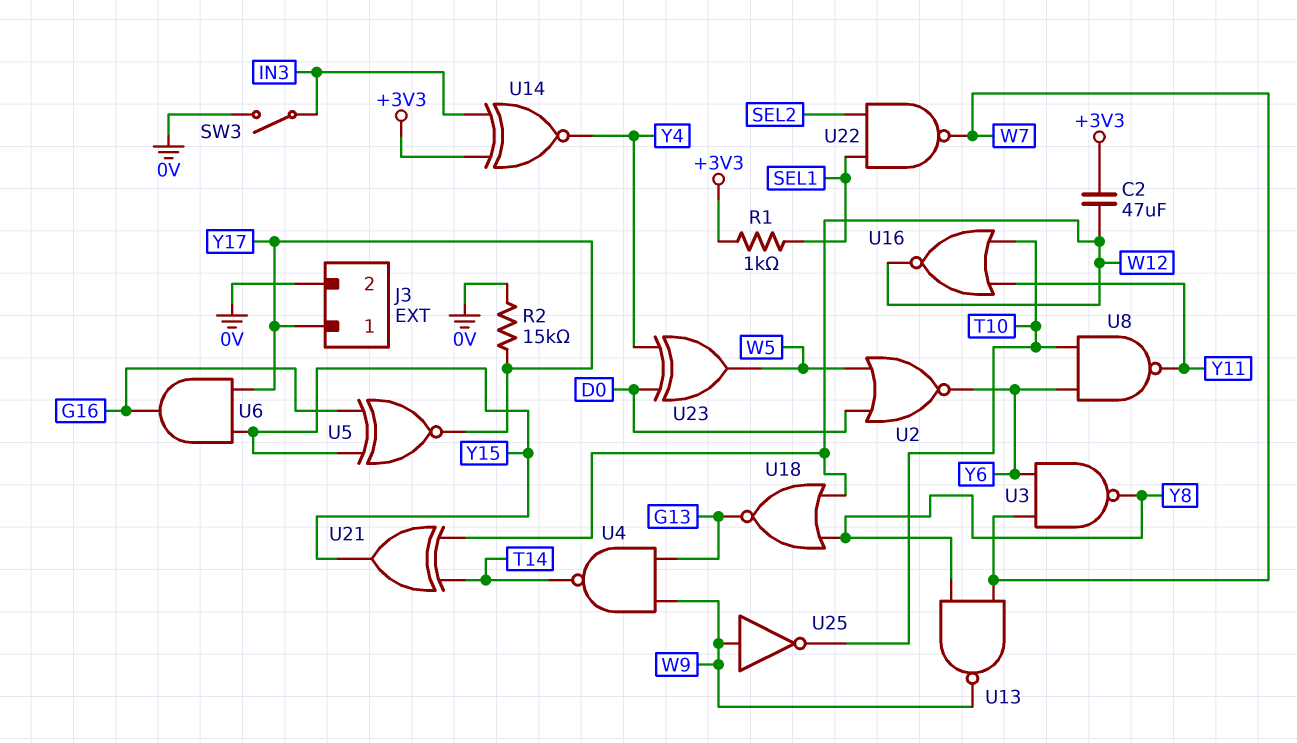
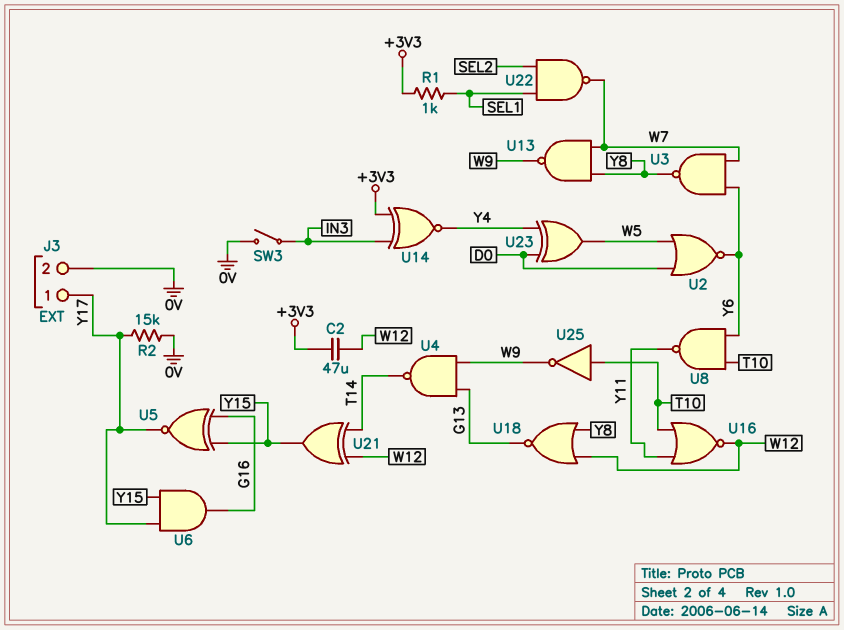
U25: NOT (in W9, out T10) -> NOT (in T10, out W9)

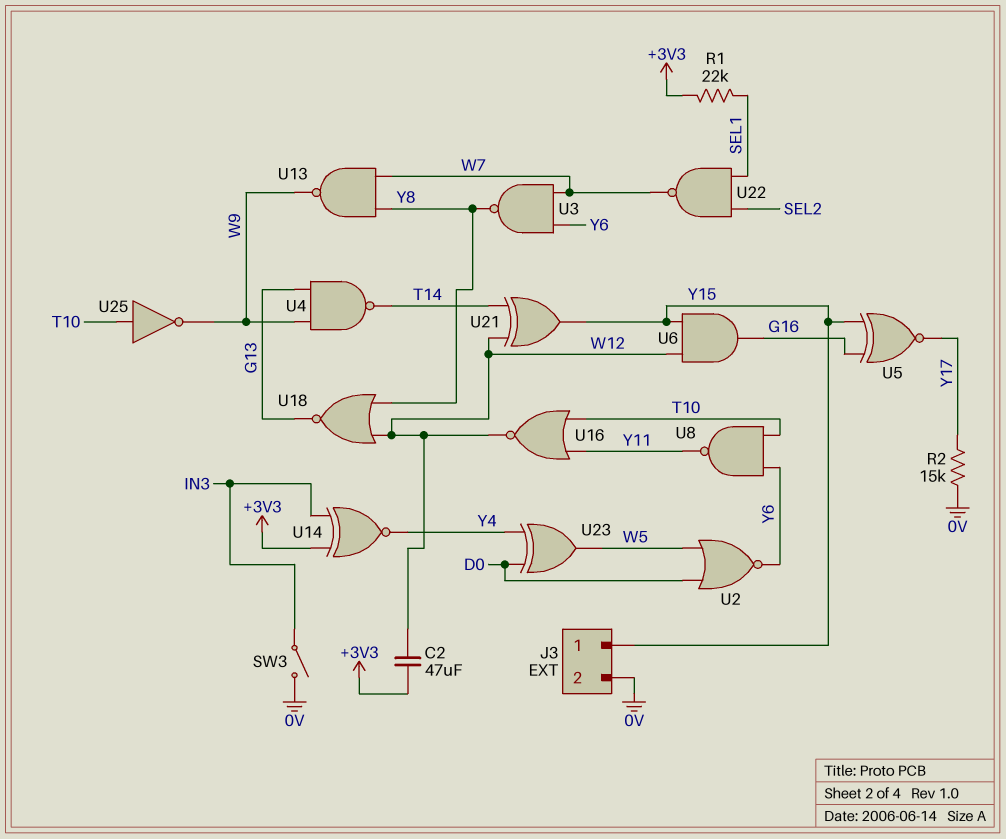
J3 pin 1: Y17 -> Y15
R1: 1k (+3V3, SEL1) -> 22k (+3V3, SEL1)
U6: AND (in Y15, in Y17, out G16) -> AND (in W12, in Y15, out G16)

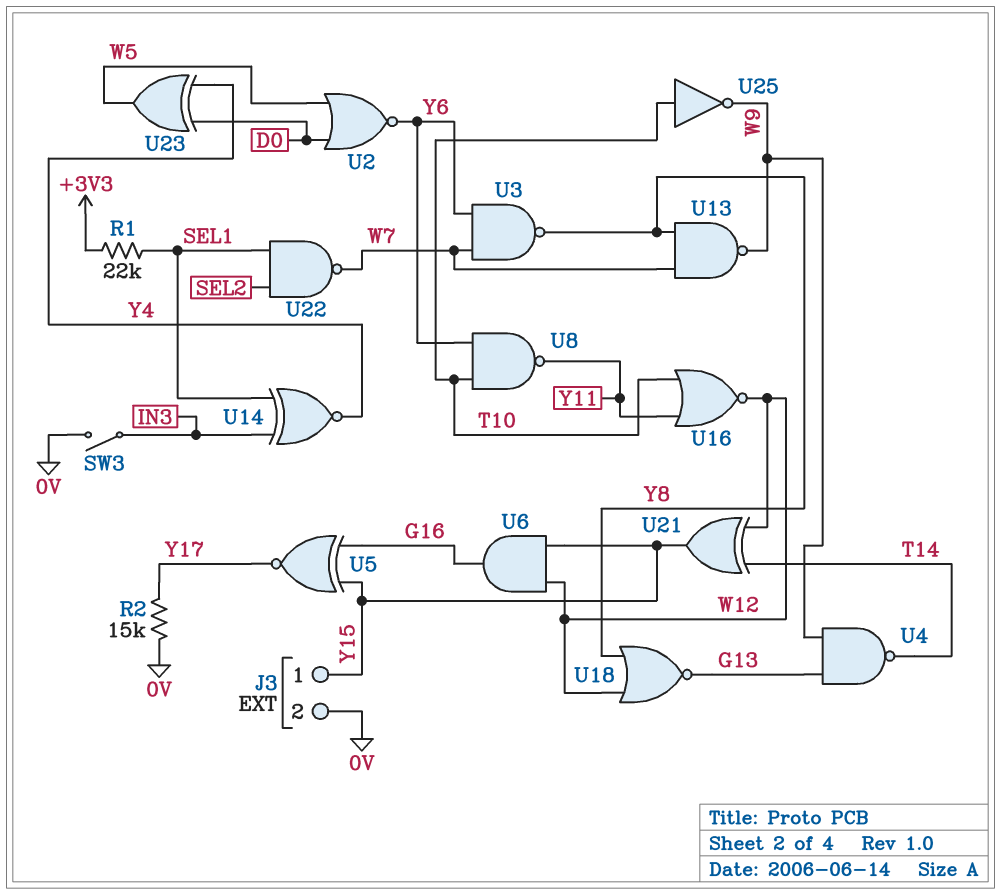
C2: 47uF (+3V3, W12) -> none
U14: XNOR (in +3V3, in IN3, out Y4) -> XNOR (in IN3, in SEL1, out Y4)

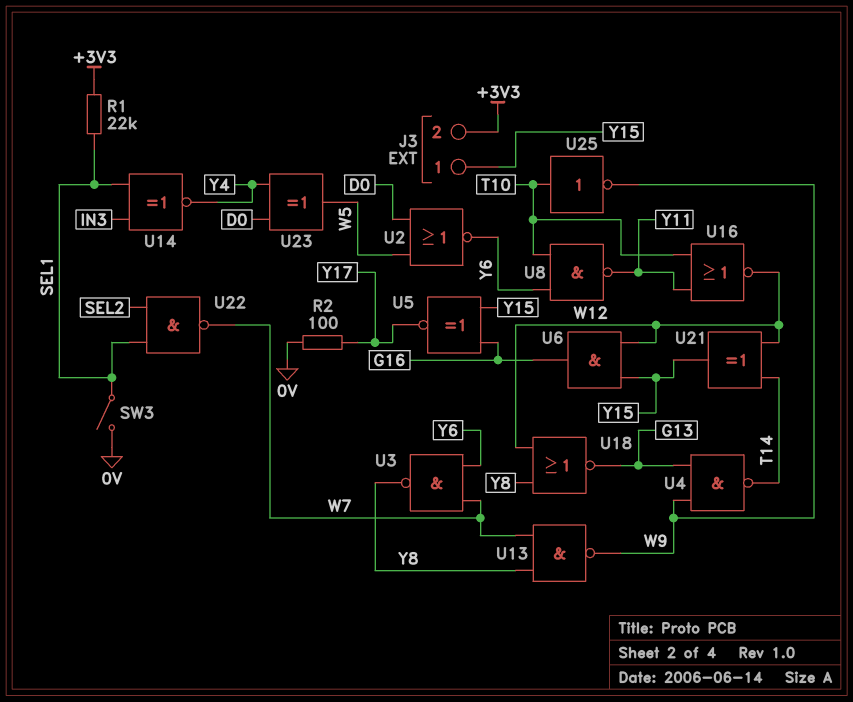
J3 pin 2: 0V -> +3V3
R2: 15k (0V, Y17) -> 100 (0V, Y17)
SW3: switch (0V, IN3) -> switch (0V, SEL1)

